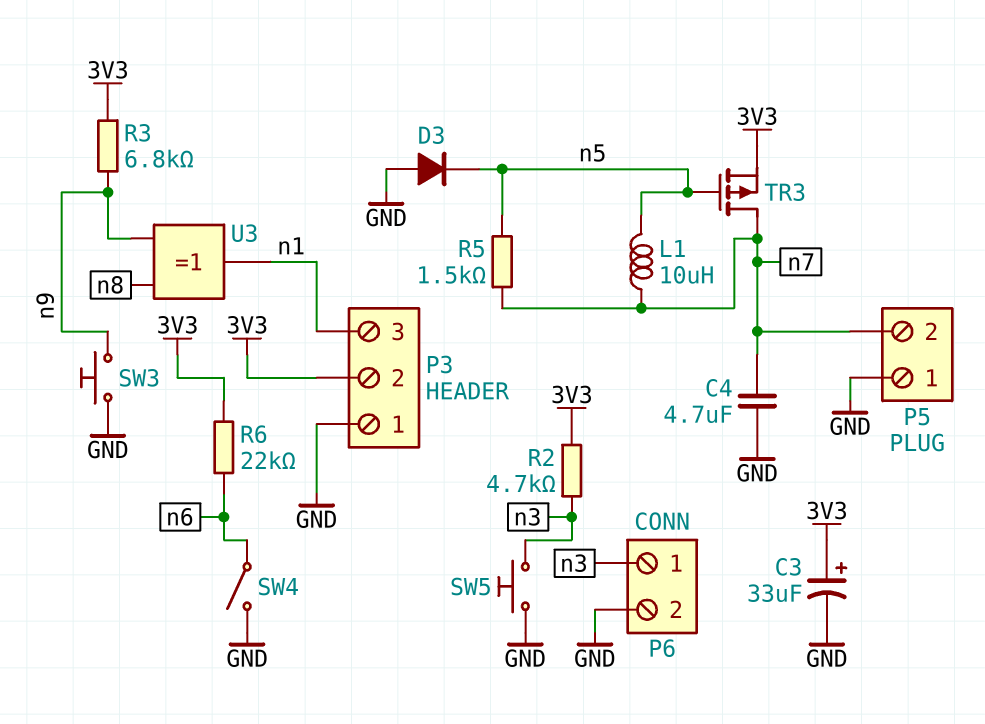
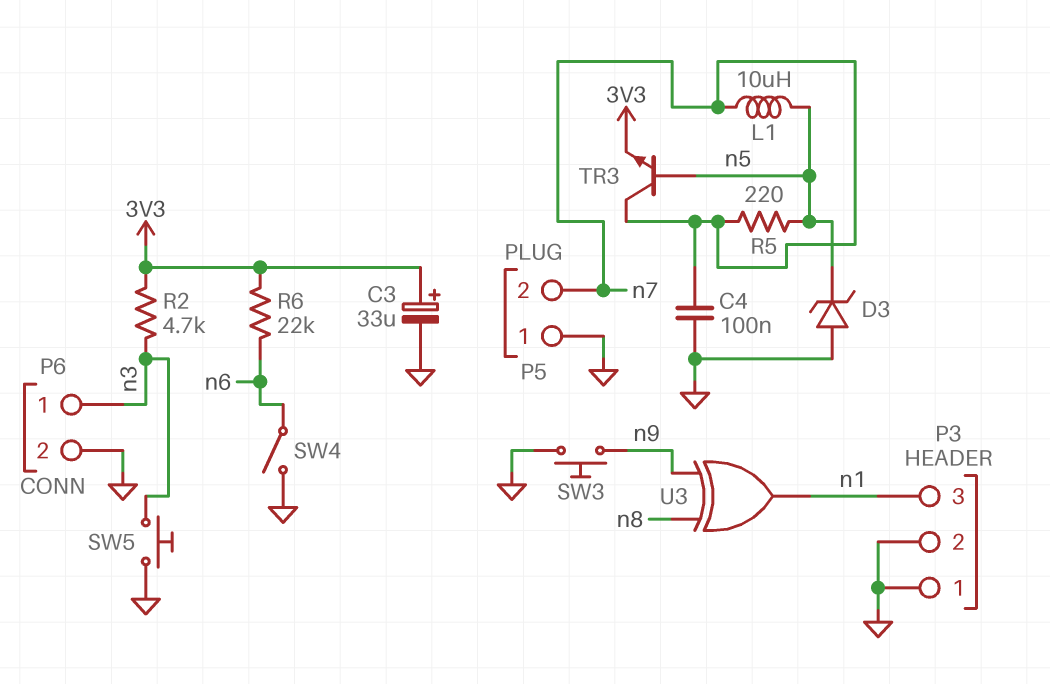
C4: 4.7uF (GND, n7) -> 100nF (GND, n7)
D3: diode (A GND, K n5) -> zener (A GND, K n5)
P3 pin 2: 3V3 -> GND
R3: 6.8k (3V3, n9) -> none
R5: 1.5k (n5, n7) -> 220 (n5, n7)
TR3: PMOS (G n5, D n7, S 3V3) -> NPN (B n5, C n7, E 3V3)

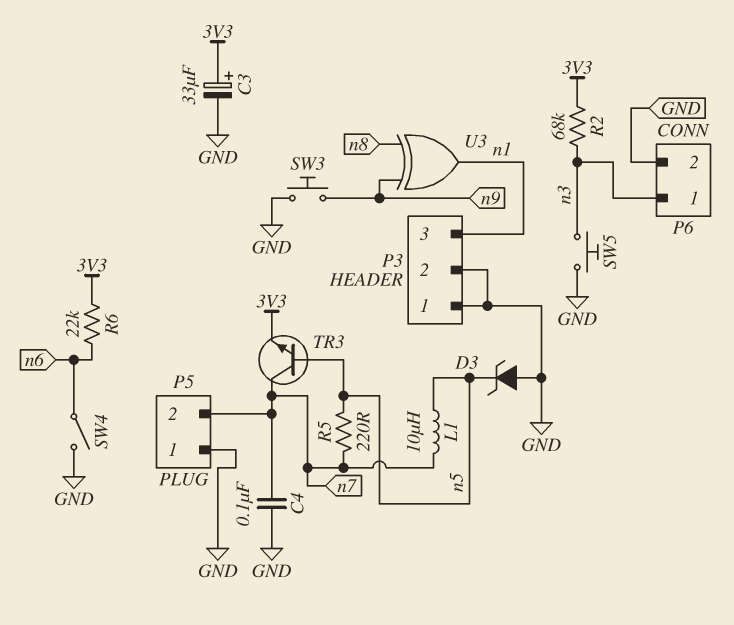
R2: 4.7k (3V3, n3) -> 68k (3V3, n3)

